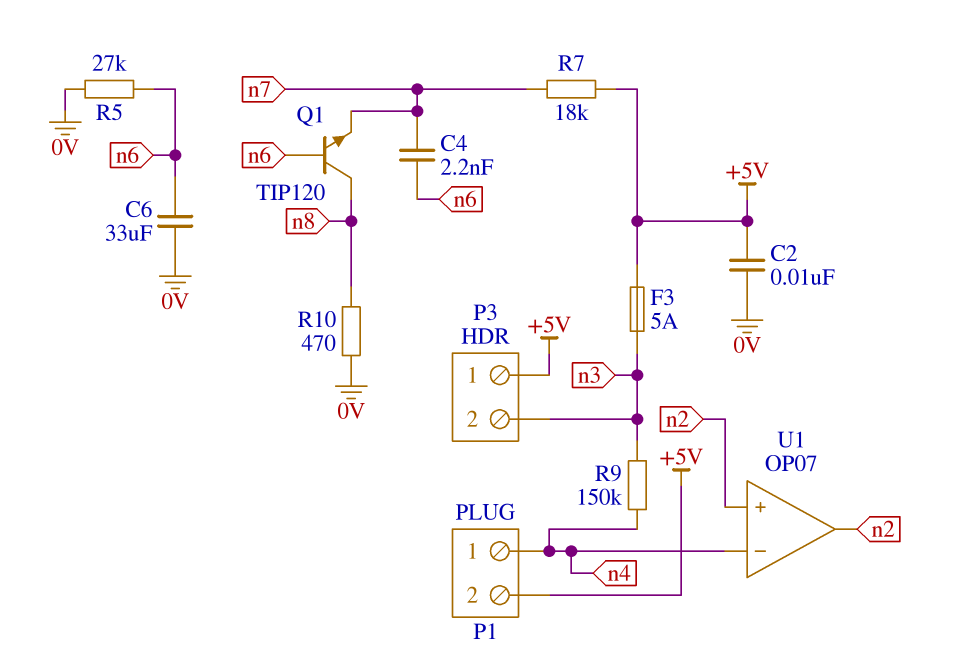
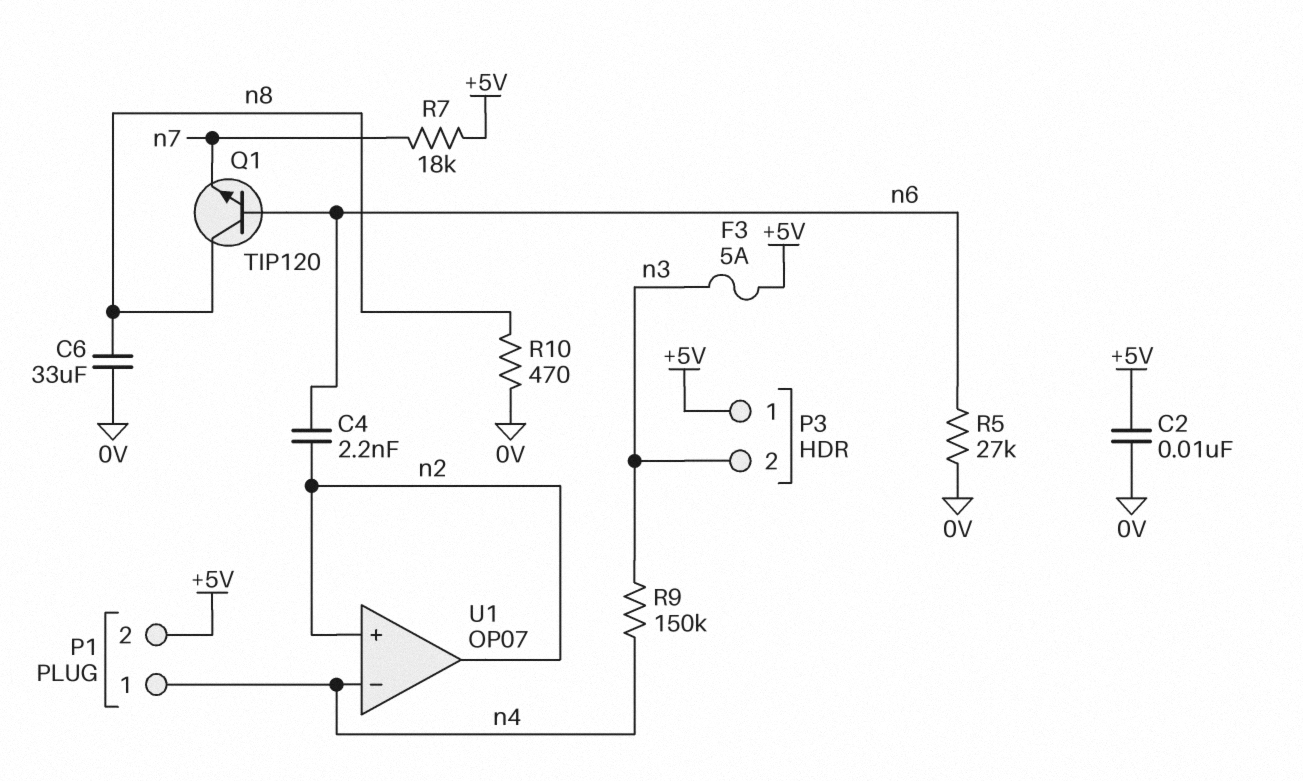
C4: 2.2nF (n6, n7) -> 2.2nF (n2, n6)
C6: 33uF (0V, n6) -> 33uF (0V, n8)

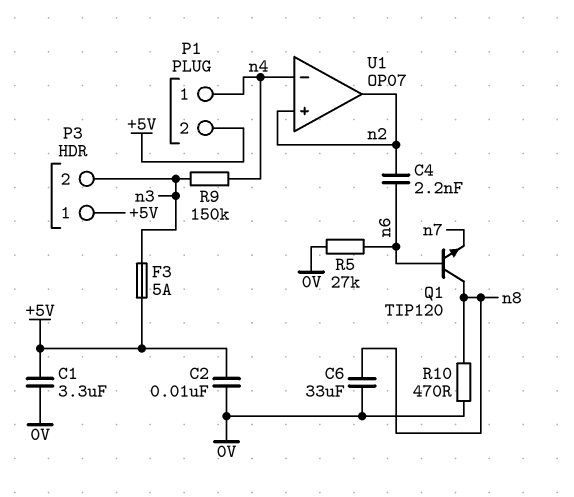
C1: none -> 3.3uF (+5V, 0V)
R7: 18k (+5V, n7) -> none

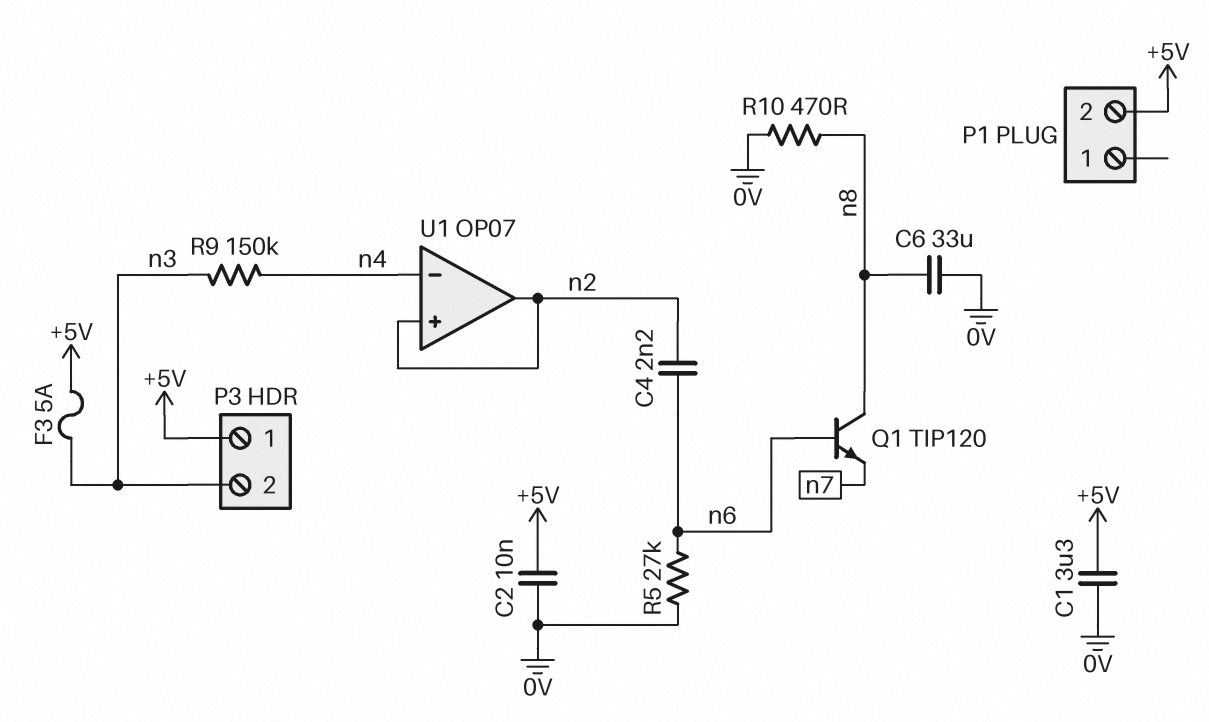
P1 pin 1: n4 -> none

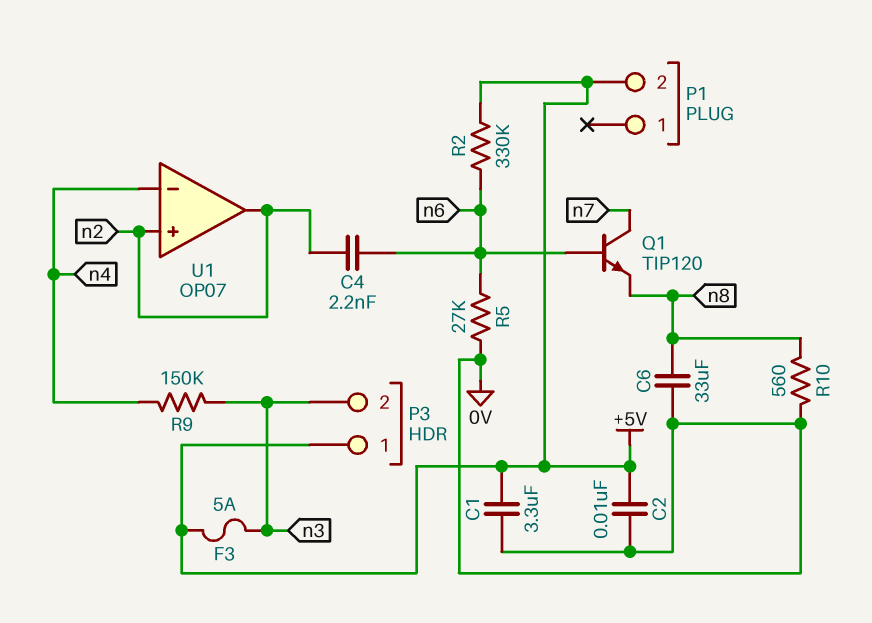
Q1: NPN TIP120 (B n6, C n8, E n7) -> NPN TIP120 (B n6, C n7, E n8)
R2: none -> 330k (+5V, n6)
R10: 470 (0V, n8) -> 560 (0V, n8)

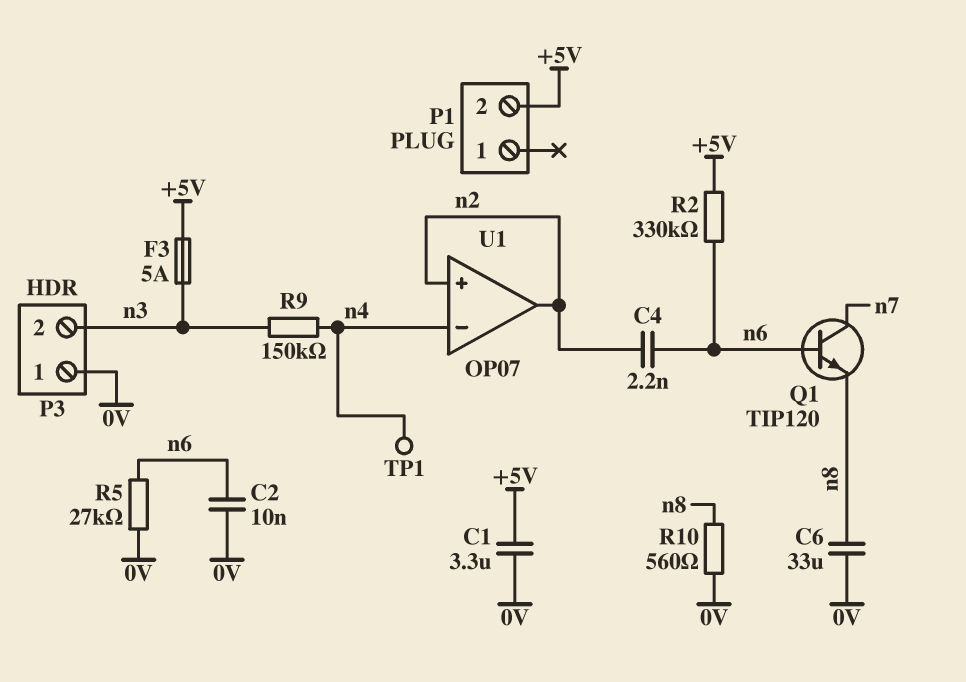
C2: 10nF (+5V, 0V) -> 10nF (0V, n6)
P3 pin 1: +5V -> 0V
TP1: none -> test point (n4)

